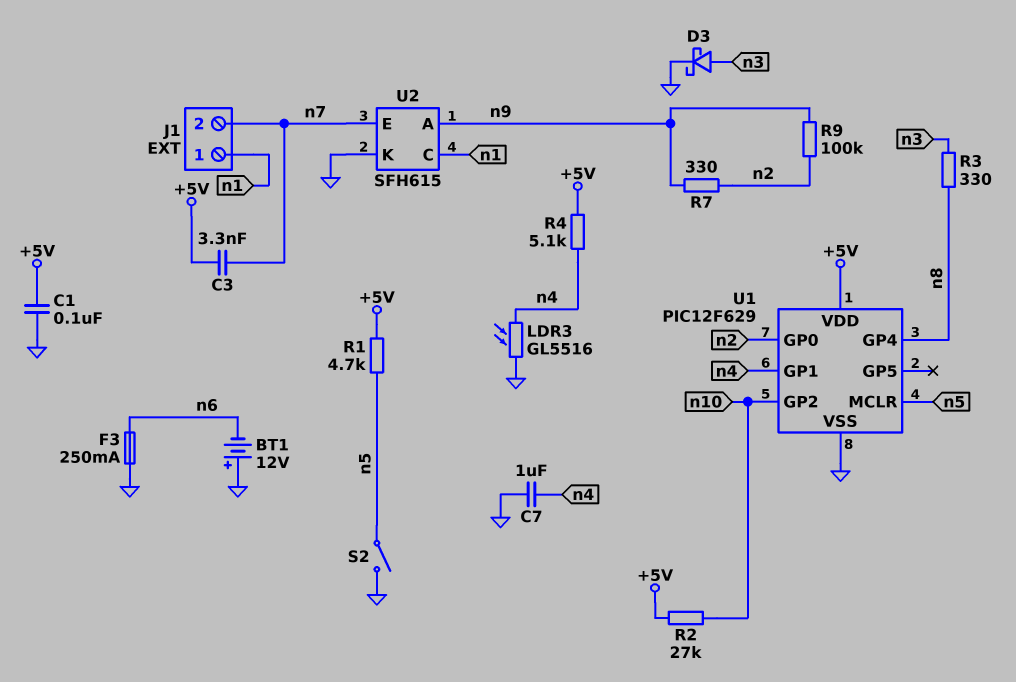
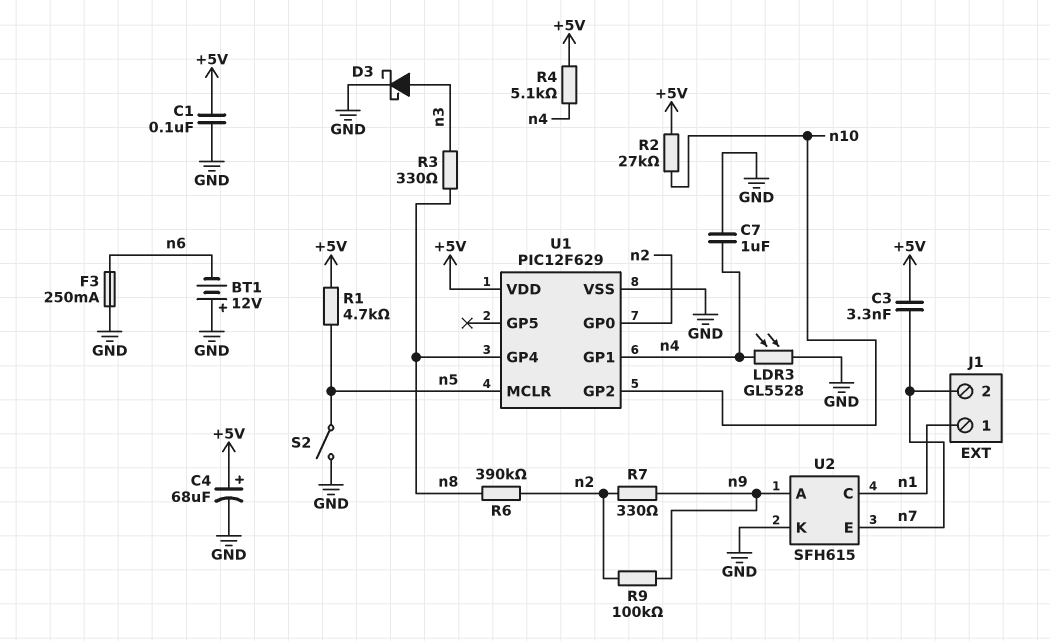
C4: none -> 68uF (plus +5V, minus GND)
LDR3: GL5516 (GND, n4) -> GL5528 (GND, n4)
R6: none -> 390k (n2, n8)

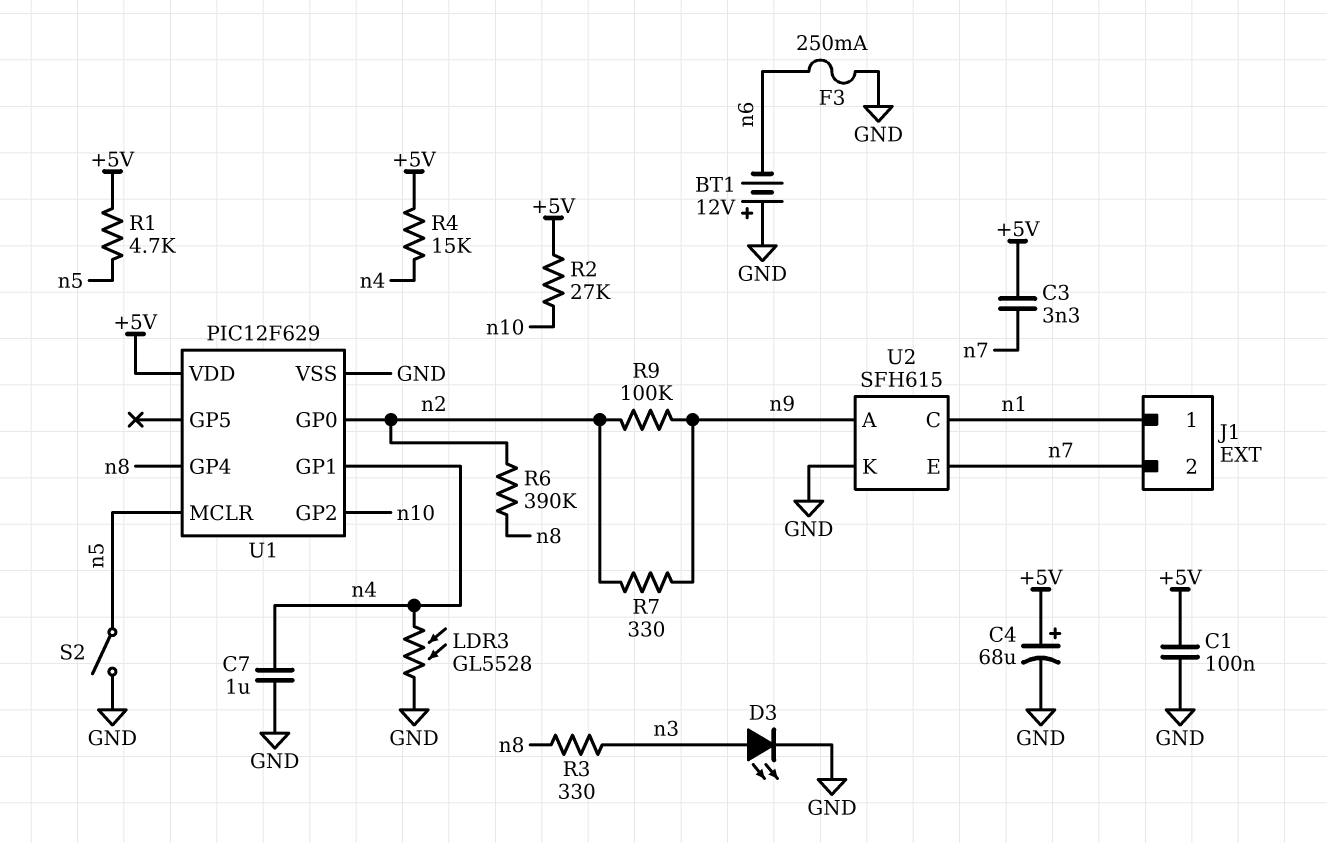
D3: schottky (A n3, K GND) -> LED (A n3, K GND)
R4: 5.1k (+5V, n4) -> 15k (+5V, n4)

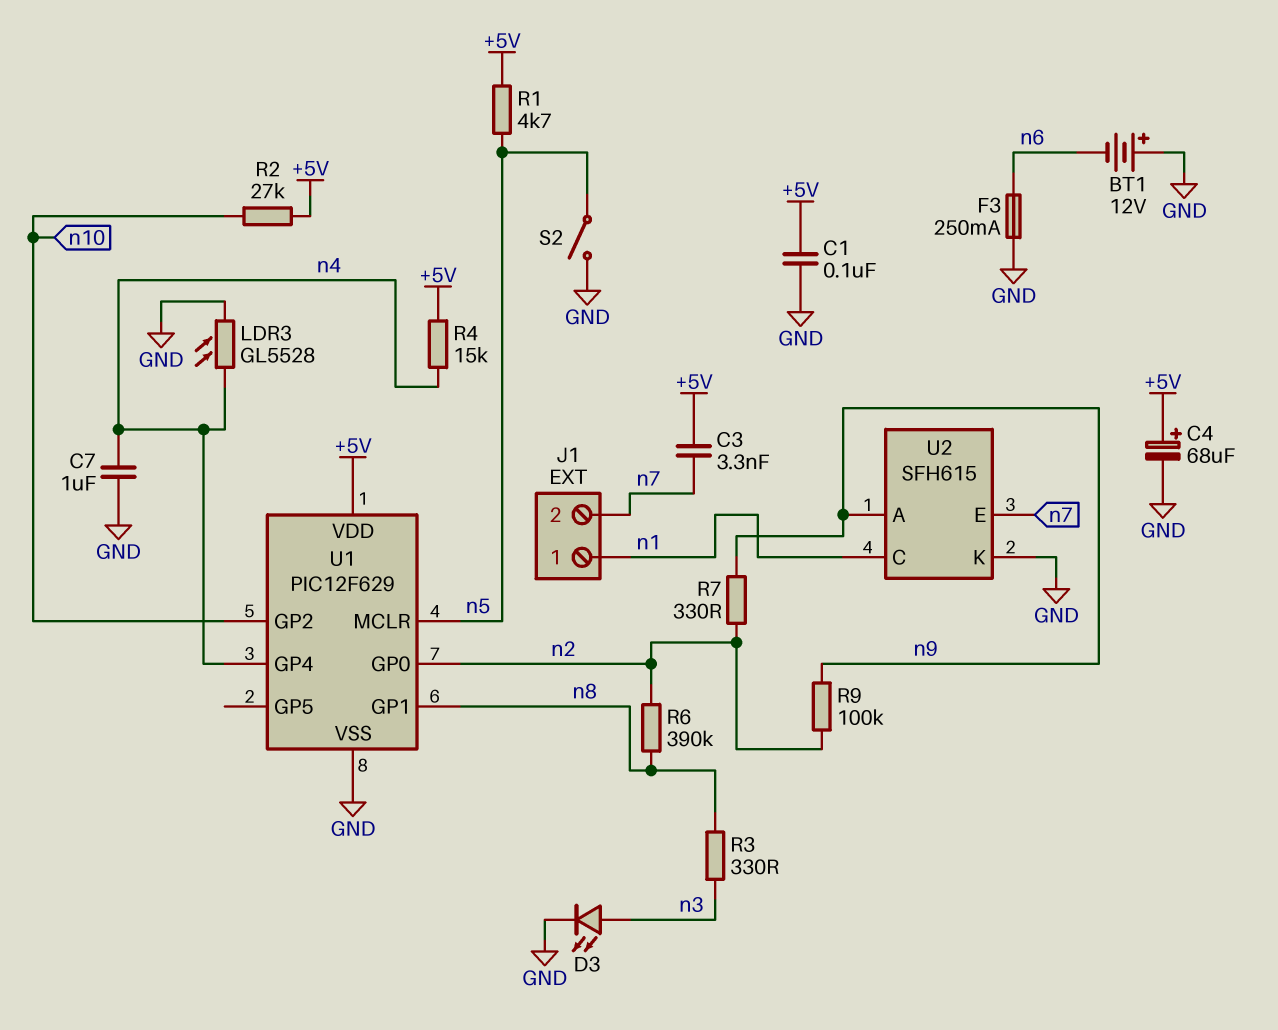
U1 pin GP1: n4 -> n8
U1 pin GP4: n8 -> n4

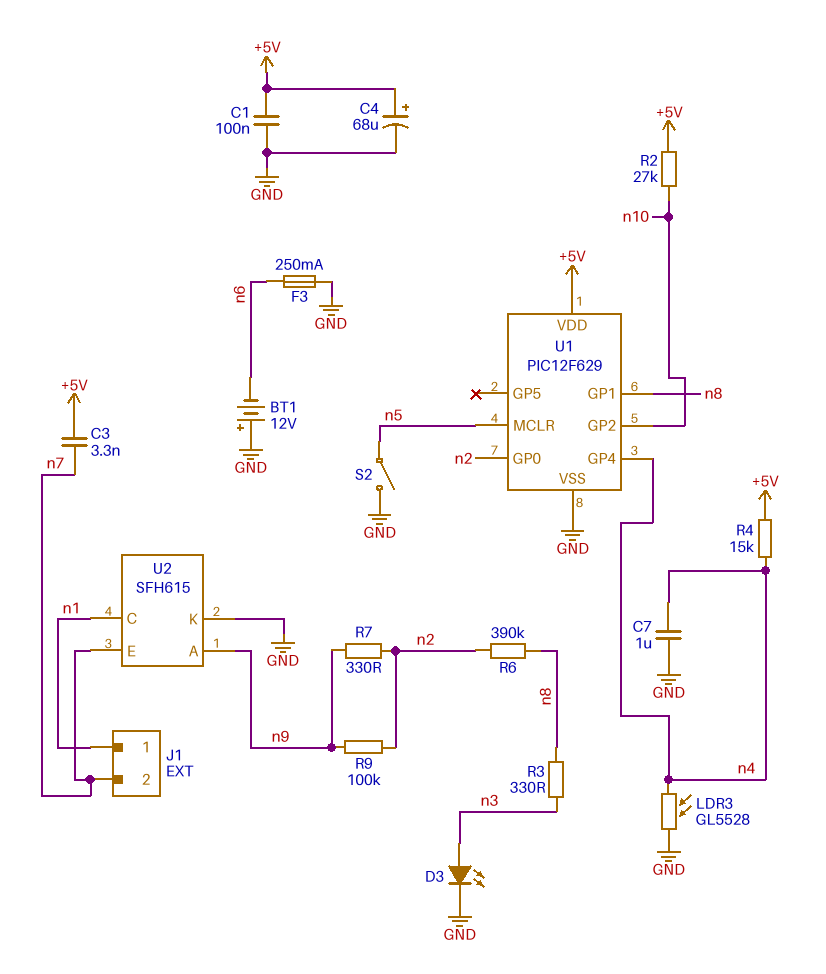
R1: 4.7k (+5V, n5) -> none

